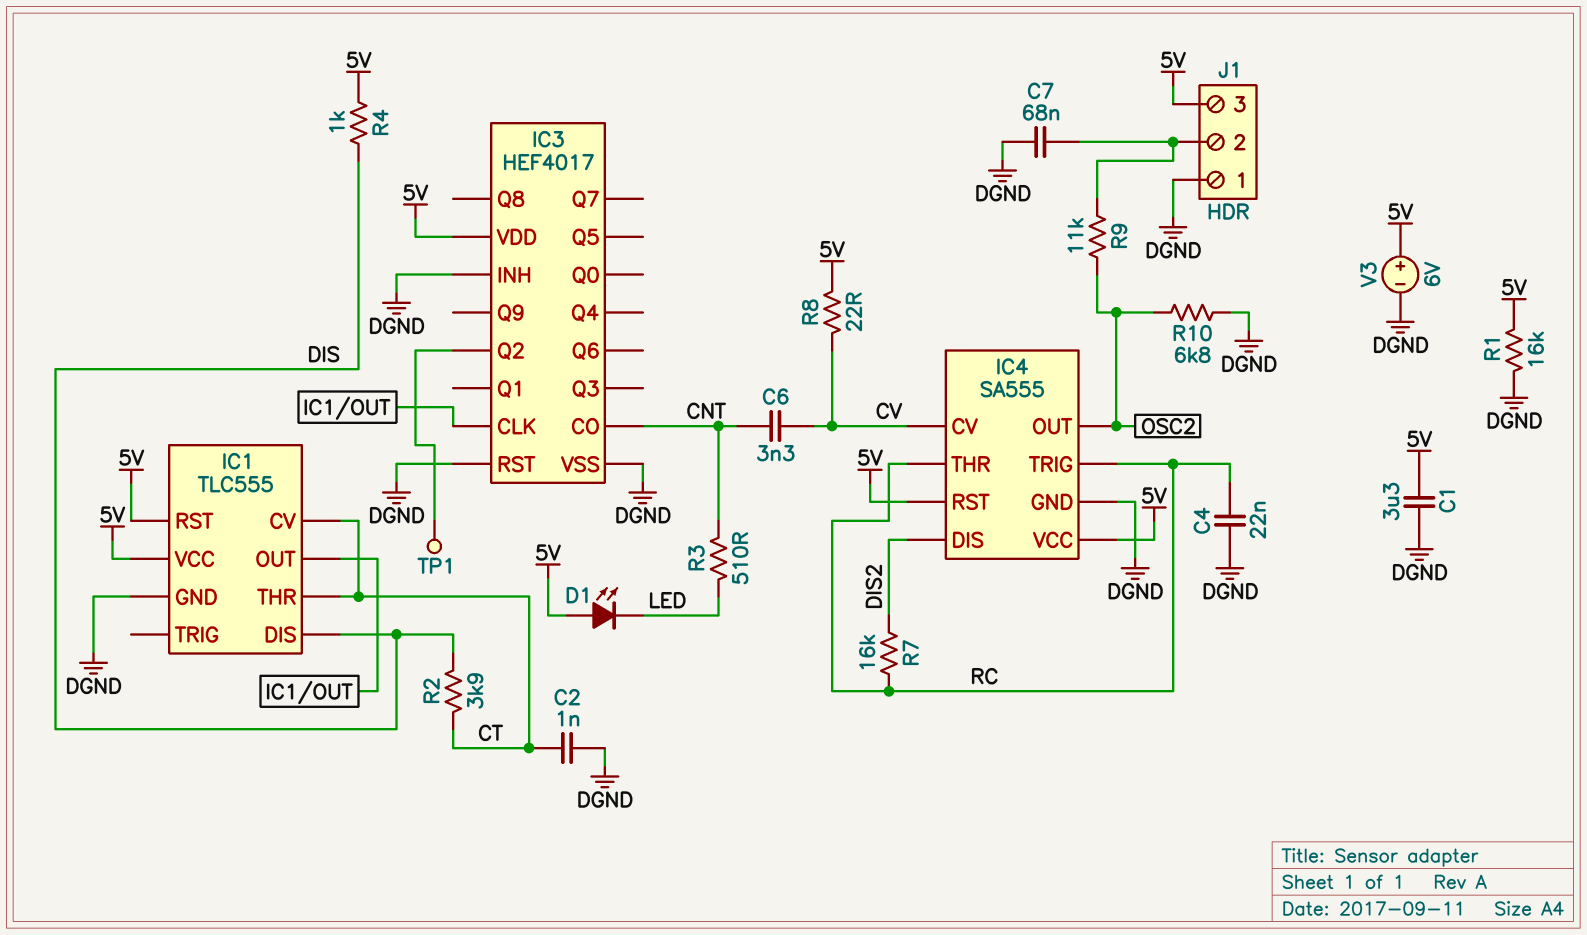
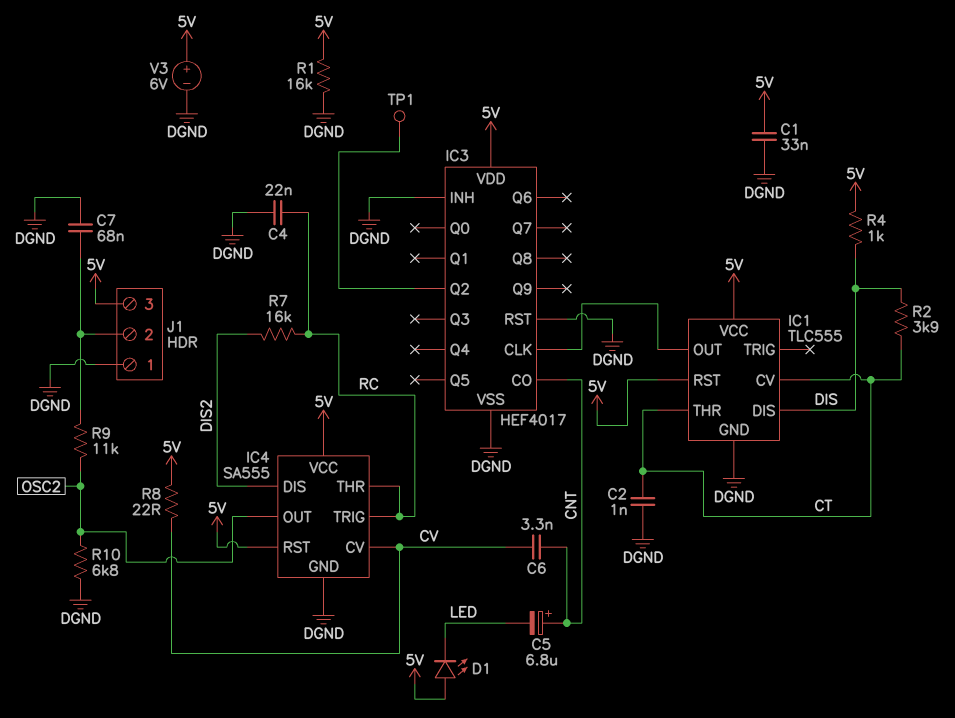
C1: 3.3uF (5V, DGND) -> 33nF (5V, DGND)
C5: none -> 6.8uF (plus CNT, minus LED)
R3: 510 (CNT, LED) -> none

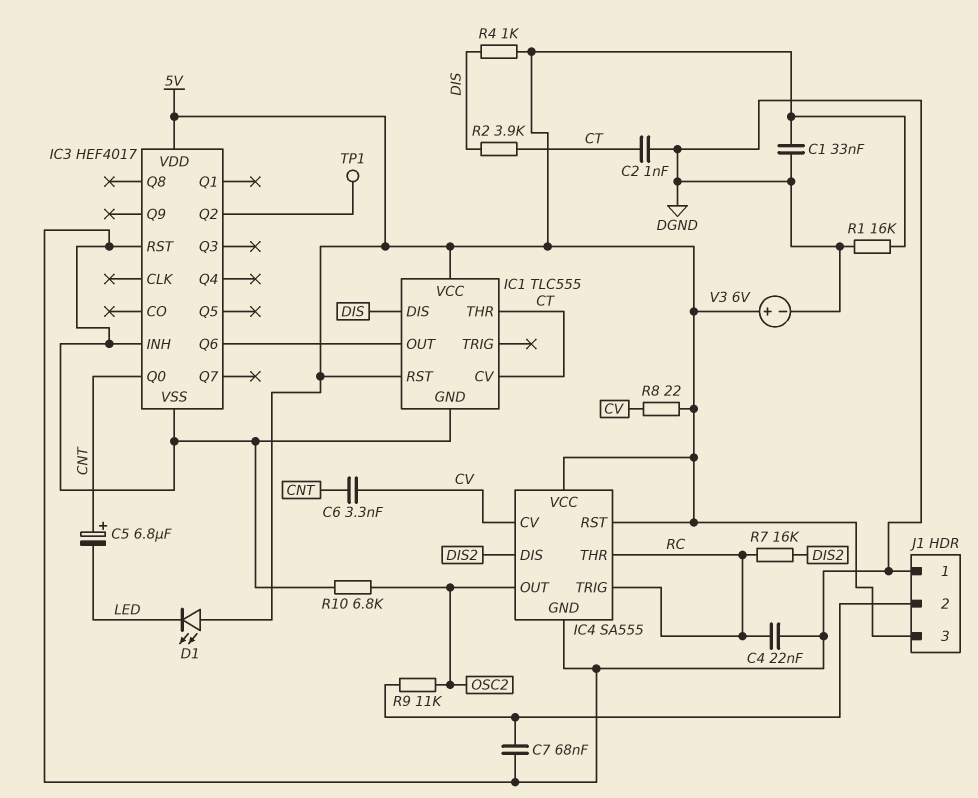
IC3 pin CLK: IC1/OUT -> none
IC3 pin CO: CNT -> none
IC3 pin Q0: none -> CNT
IC3 pin Q6: none -> IC1/OUT

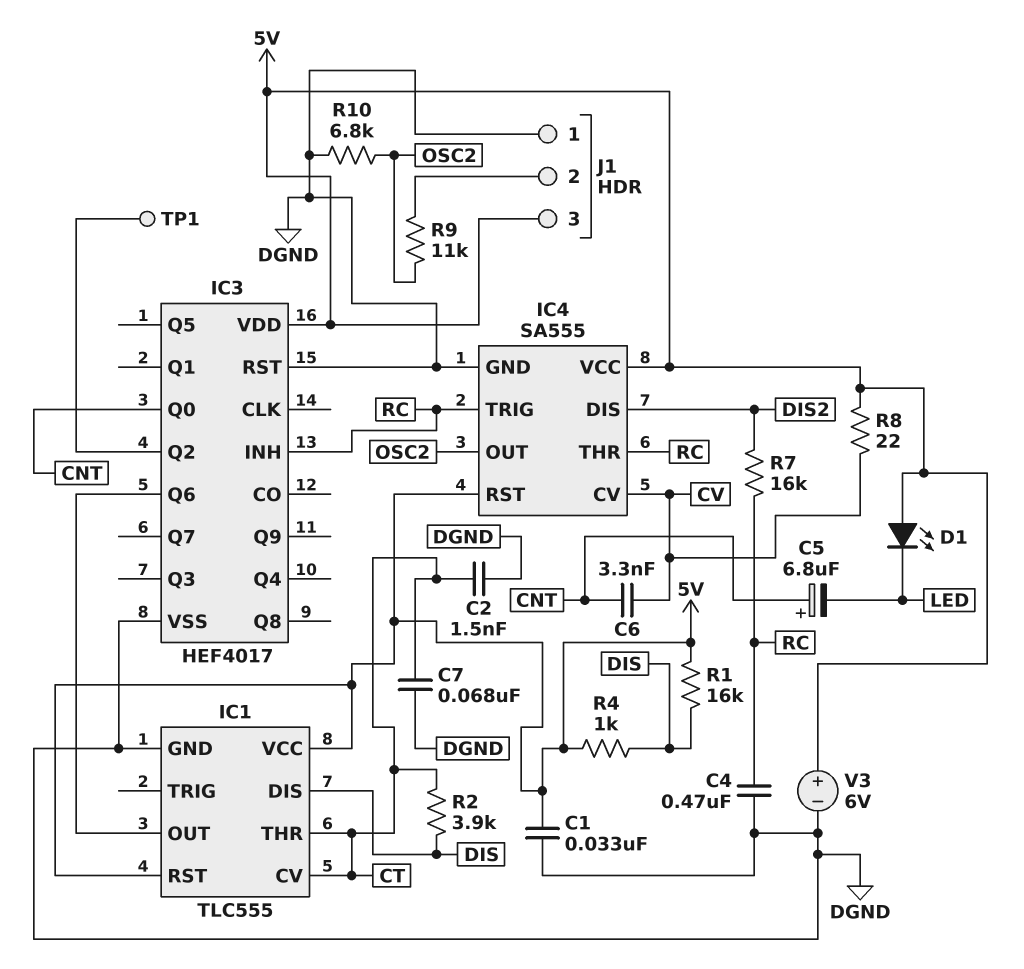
C2: 1nF (CT, DGND) -> 1.5nF (CT, DGND)
C4: 22nF (DGND, RC) -> 470nF (DGND, RC)
C7: 68nF (DGND, J1/2) -> 68nF (CT, DGND)
IC3 pin INH: DGND -> RC
R1: 16k (5V, DGND) -> 16k (5V, DIS)

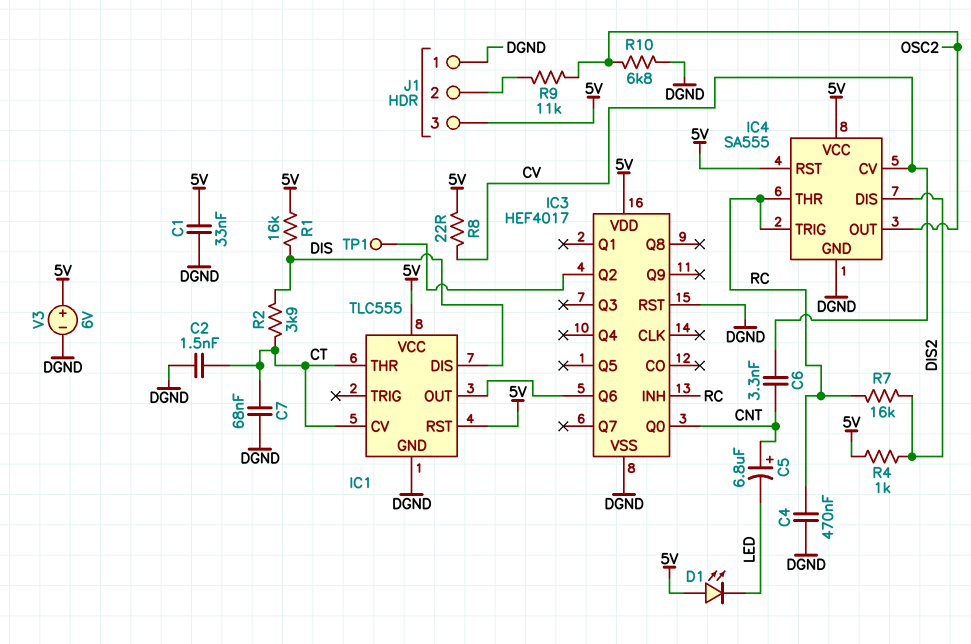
R4: 1k (5V, DIS) -> 1k (5V, DIS2)

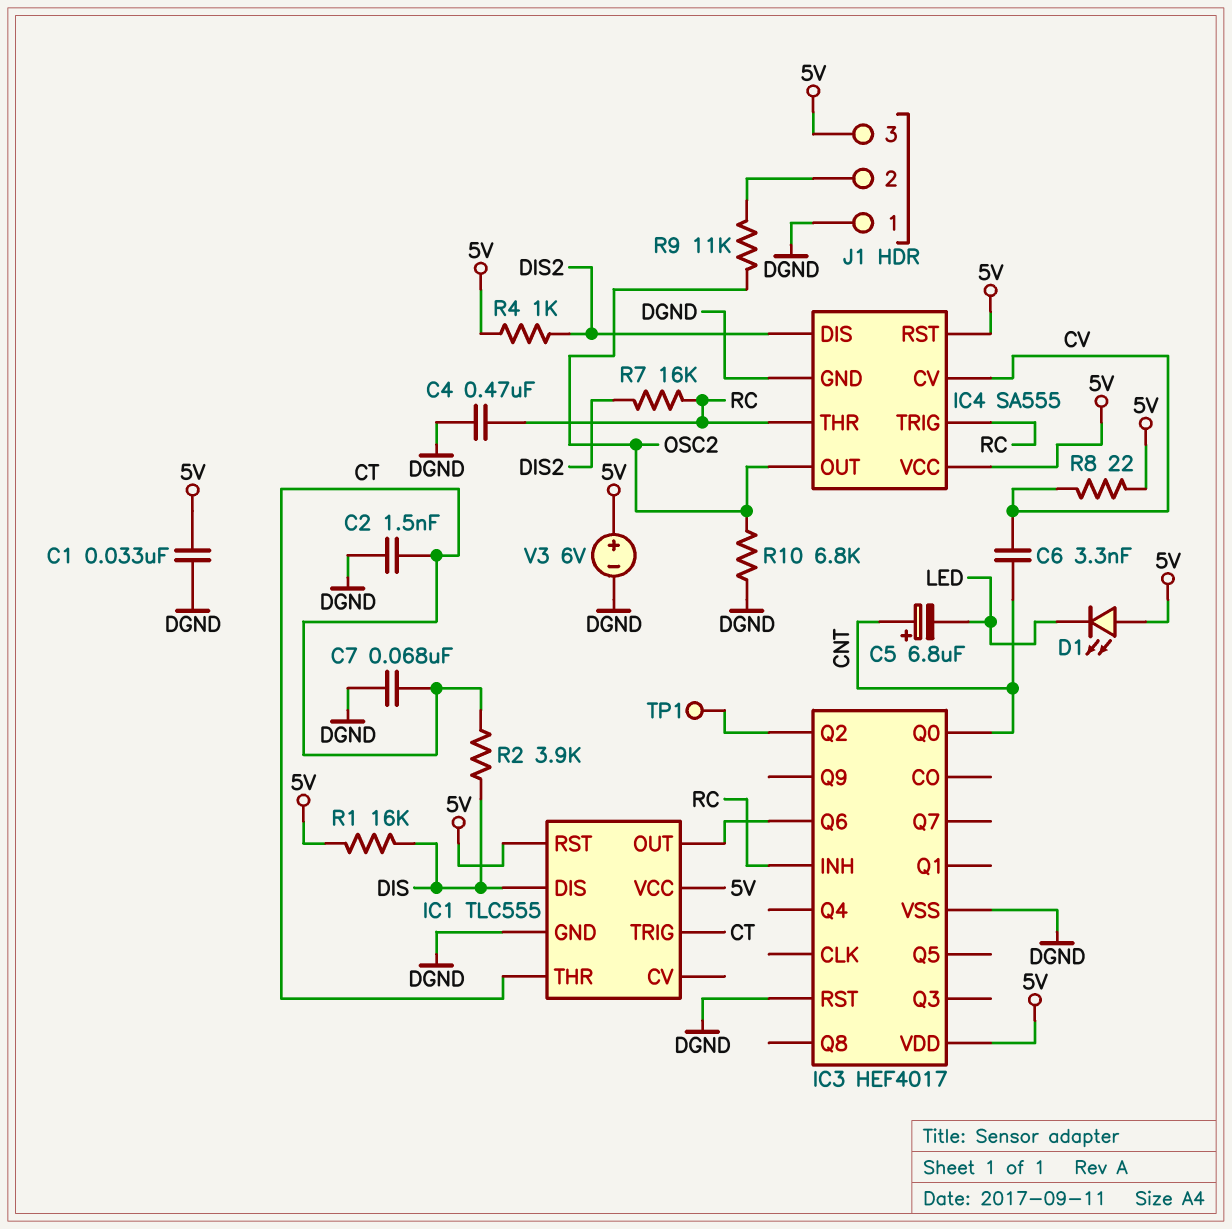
IC1 pin CV: CT -> none
IC1 pin TRIG: none -> CT

